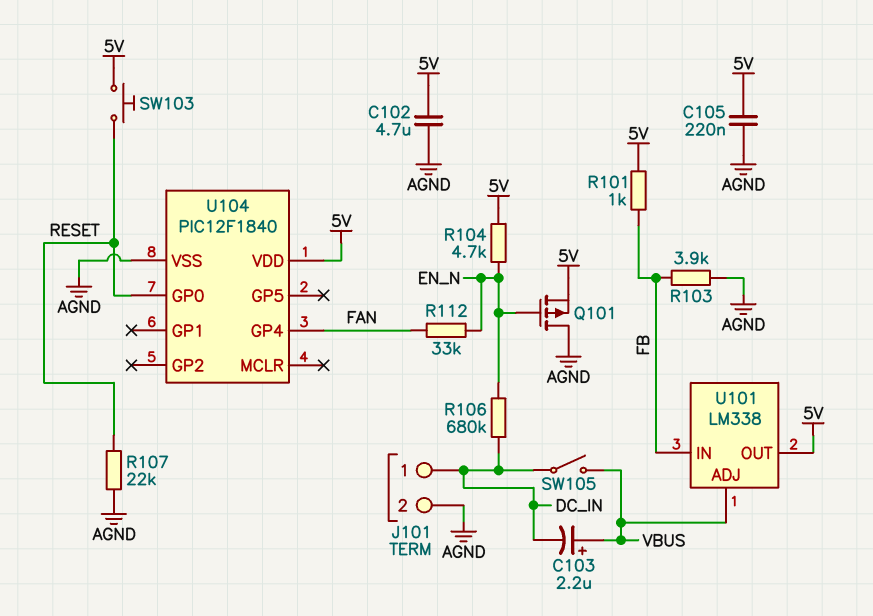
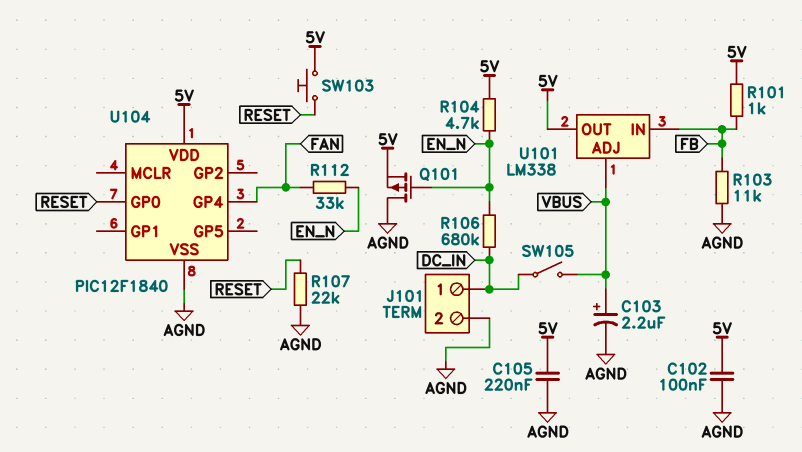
C102: 4.7uF (5V, AGND) -> 100nF (5V, AGND)
C103: 2.2uF (plus VBUS, minus DC_IN) -> 2.2uF (plus VBUS, minus AGND)
R103: 3.9k (AGND, FB) -> 11k (AGND, FB)

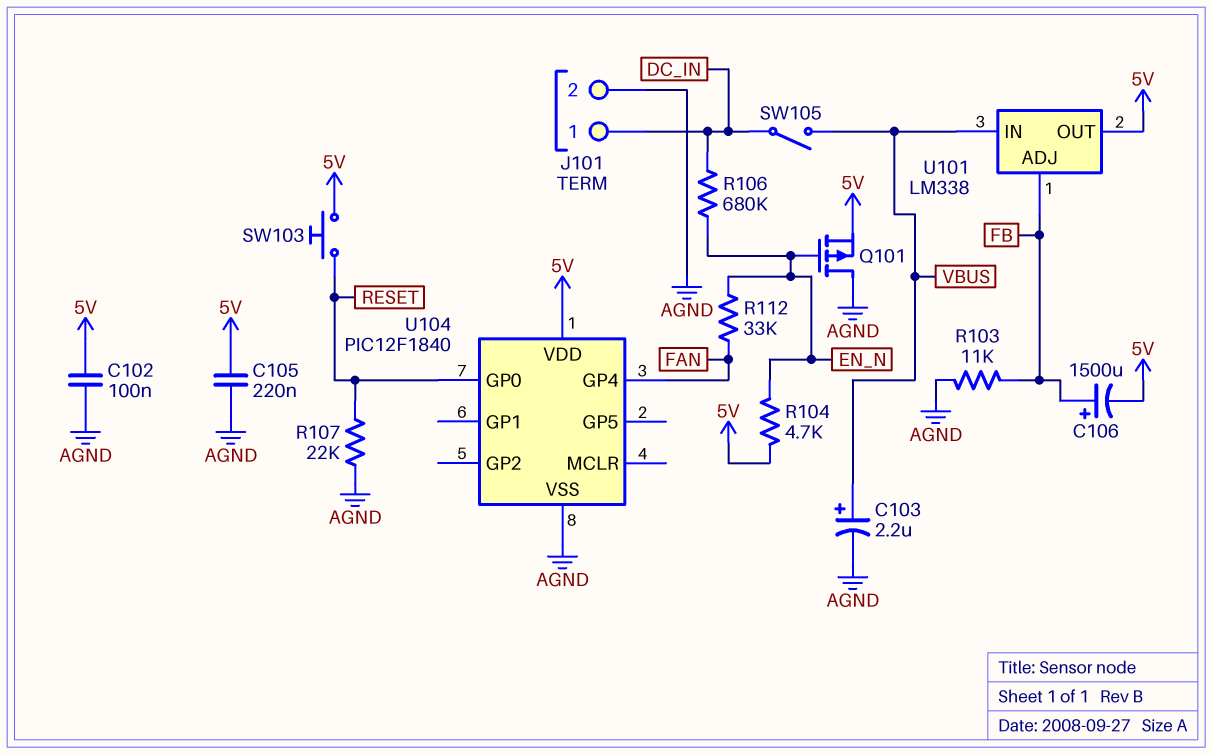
C106: none -> 1500uF (plus FB, minus 5V)
R101: 1k (5V, FB) -> none
U101 pin ADJ: VBUS -> FB
U101 pin IN: FB -> VBUS

